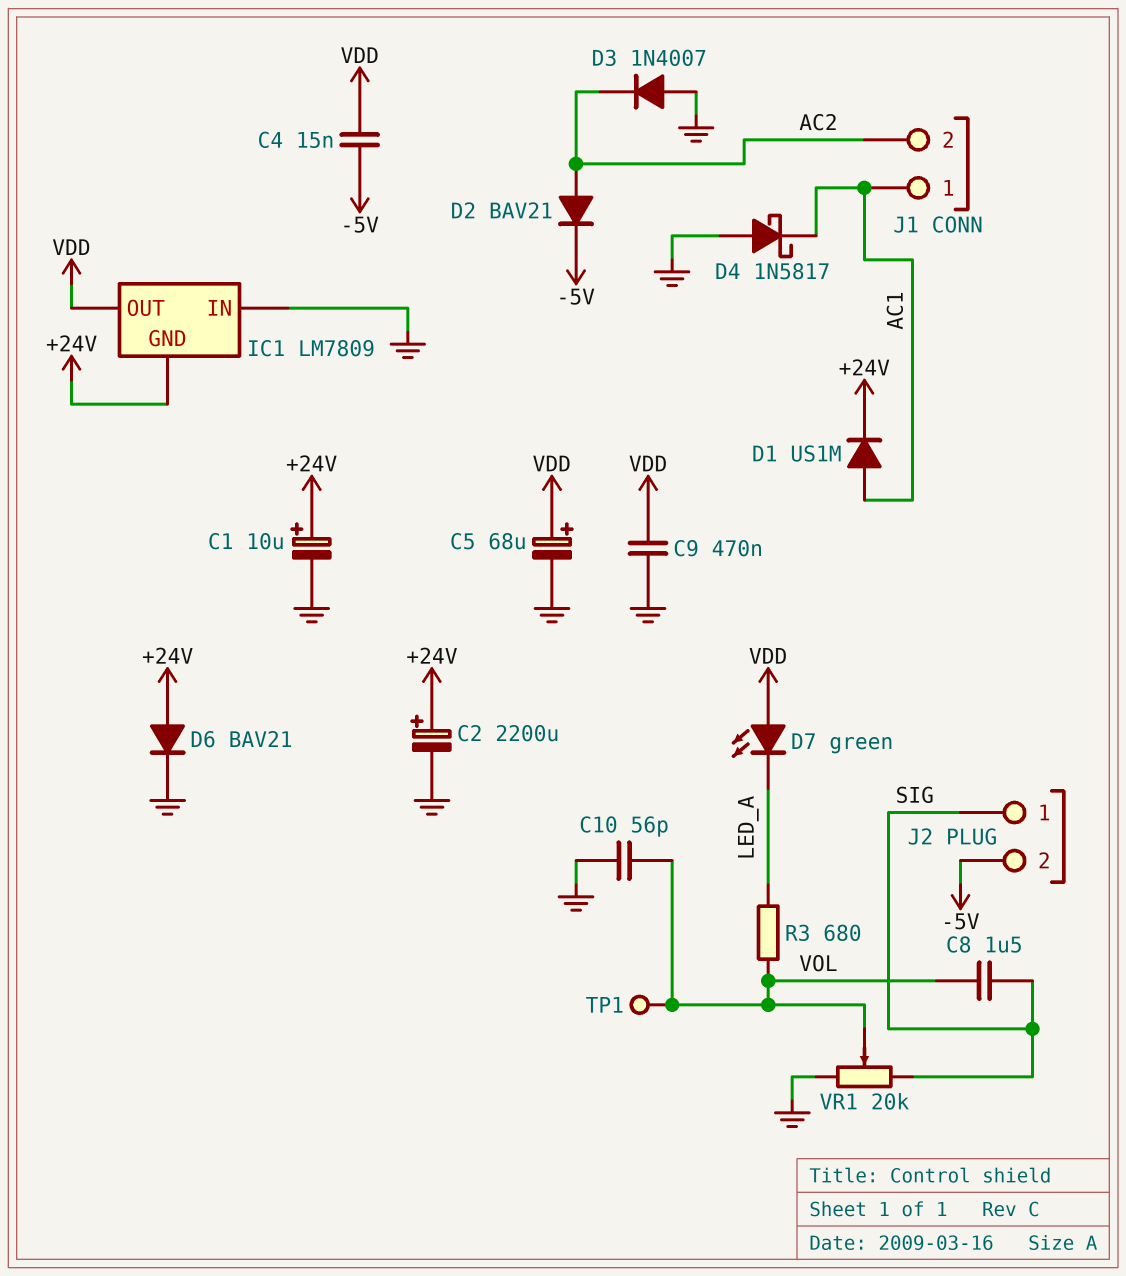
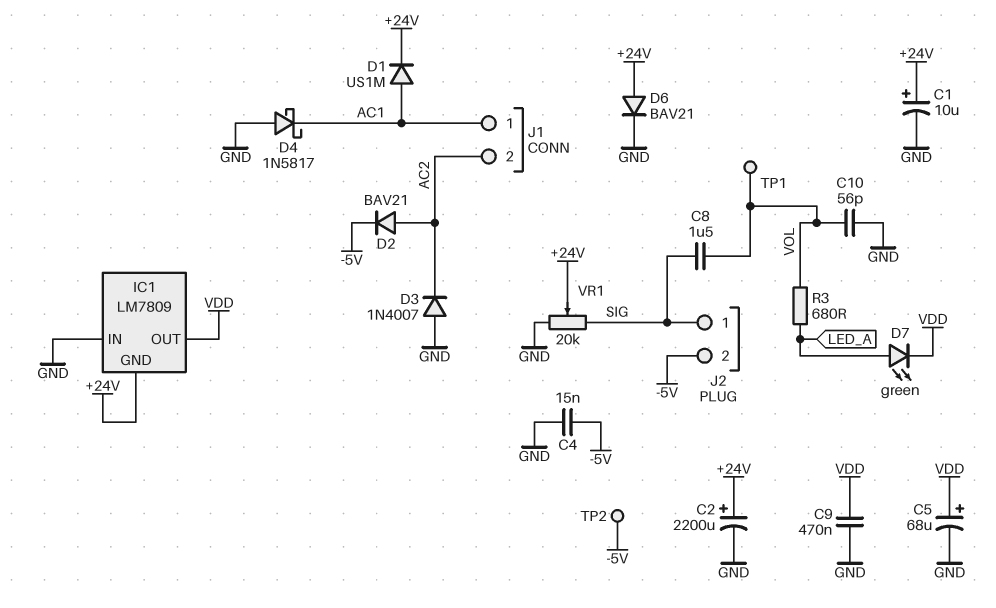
C4: 15nF (-5V, VDD) -> 15nF (-5V, GND)
D7: LED green (A VDD, K LED_A) -> LED green (A LED_A, K VDD)
TP2: none -> test point (-5V)
VR1: 20k (GND, SIG, wiper VOL) -> 20k (GND, SIG, wiper +24V)

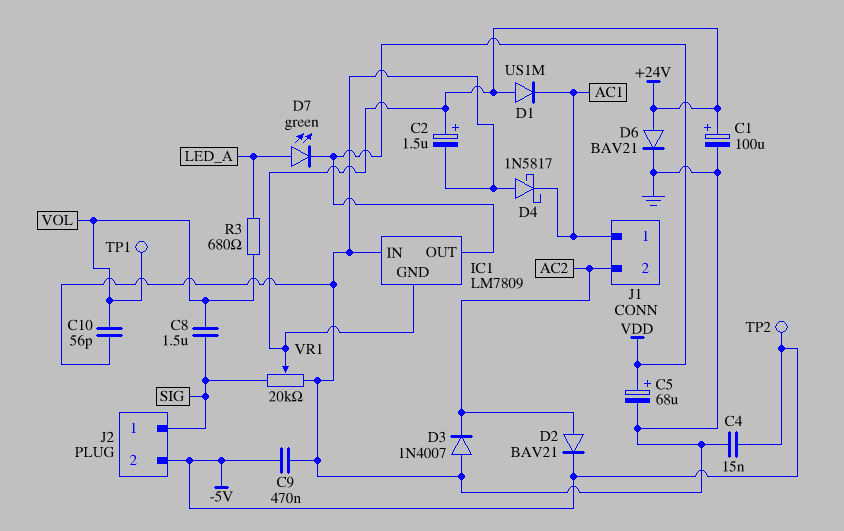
C1: 10uF (plus +24V, minus GND) -> 100uF (plus +24V, minus GND)
C2: 2200uF (plus +24V, minus GND) -> 1.5uF (plus +24V, minus GND)
C9: 470nF (GND, VDD) -> 470nF (-5V, GND)
D1: diode US1M (A AC1, K +24V) -> diode US1M (A +24V, K AC1)

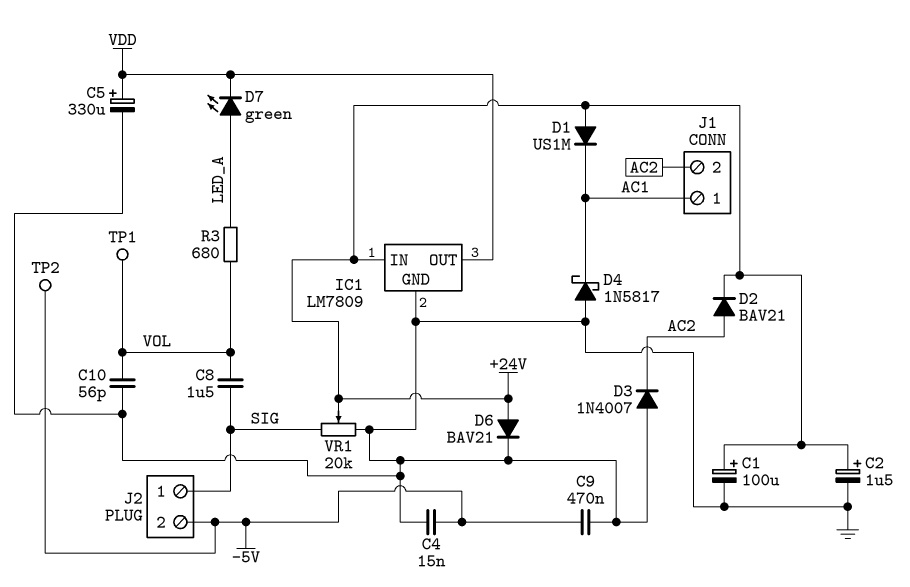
C5: 68uF (plus VDD, minus GND) -> 330uF (plus VDD, minus GND)
D2: diode BAV21 (A AC2, K -5V) -> diode BAV21 (A AC2, K +24V)
IC1 pin GND: +24V -> GND
IC1 pin IN: GND -> +24V

